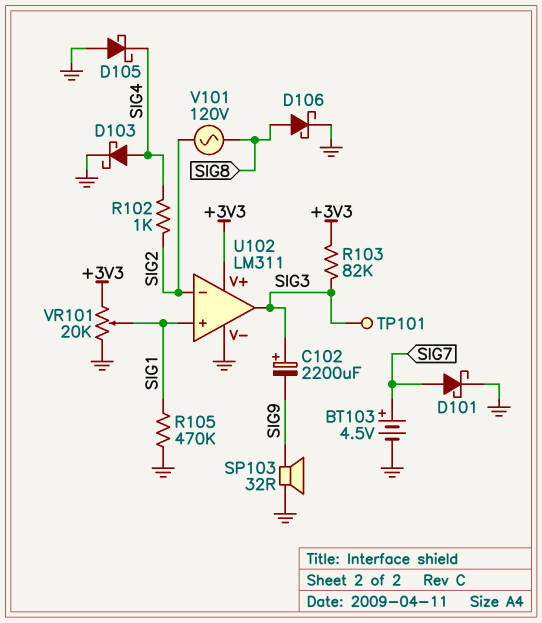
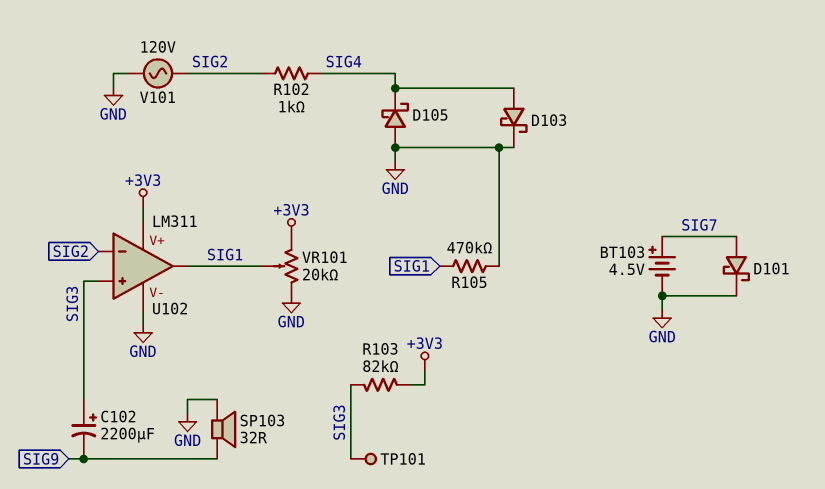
D106: schottky (A SIG8, K GND) -> none
U102 pin in+: SIG1 -> SIG3
U102 pin out: SIG3 -> SIG1
V101: AC 120V (SIG2, SIG8) -> AC 120V (GND, SIG2)

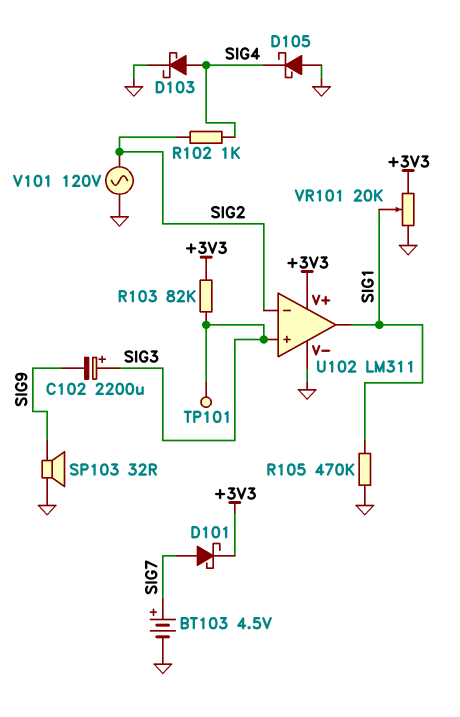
D101: schottky (A SIG7, K GND) -> schottky (A SIG7, K +3V3)

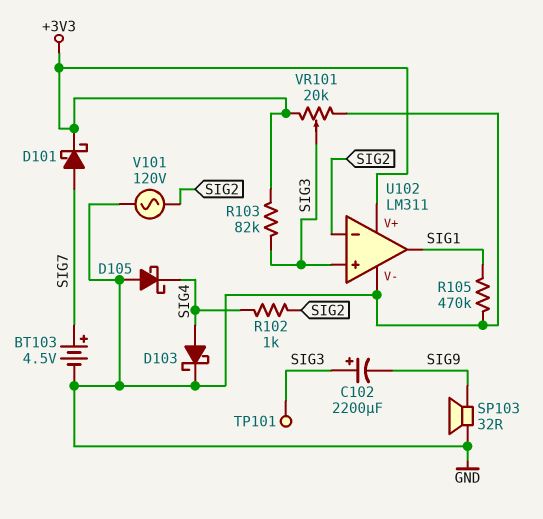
VR101: 20k (+3V3, GND, wiper SIG1) -> 20k (+3V3, GND, wiper SIG3)

